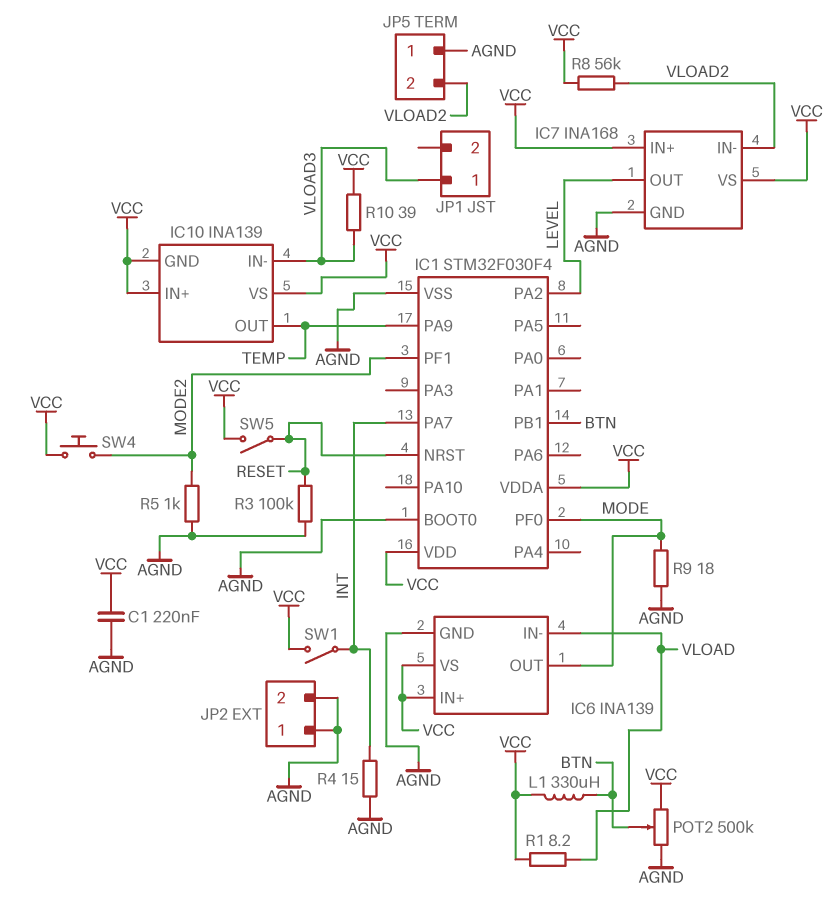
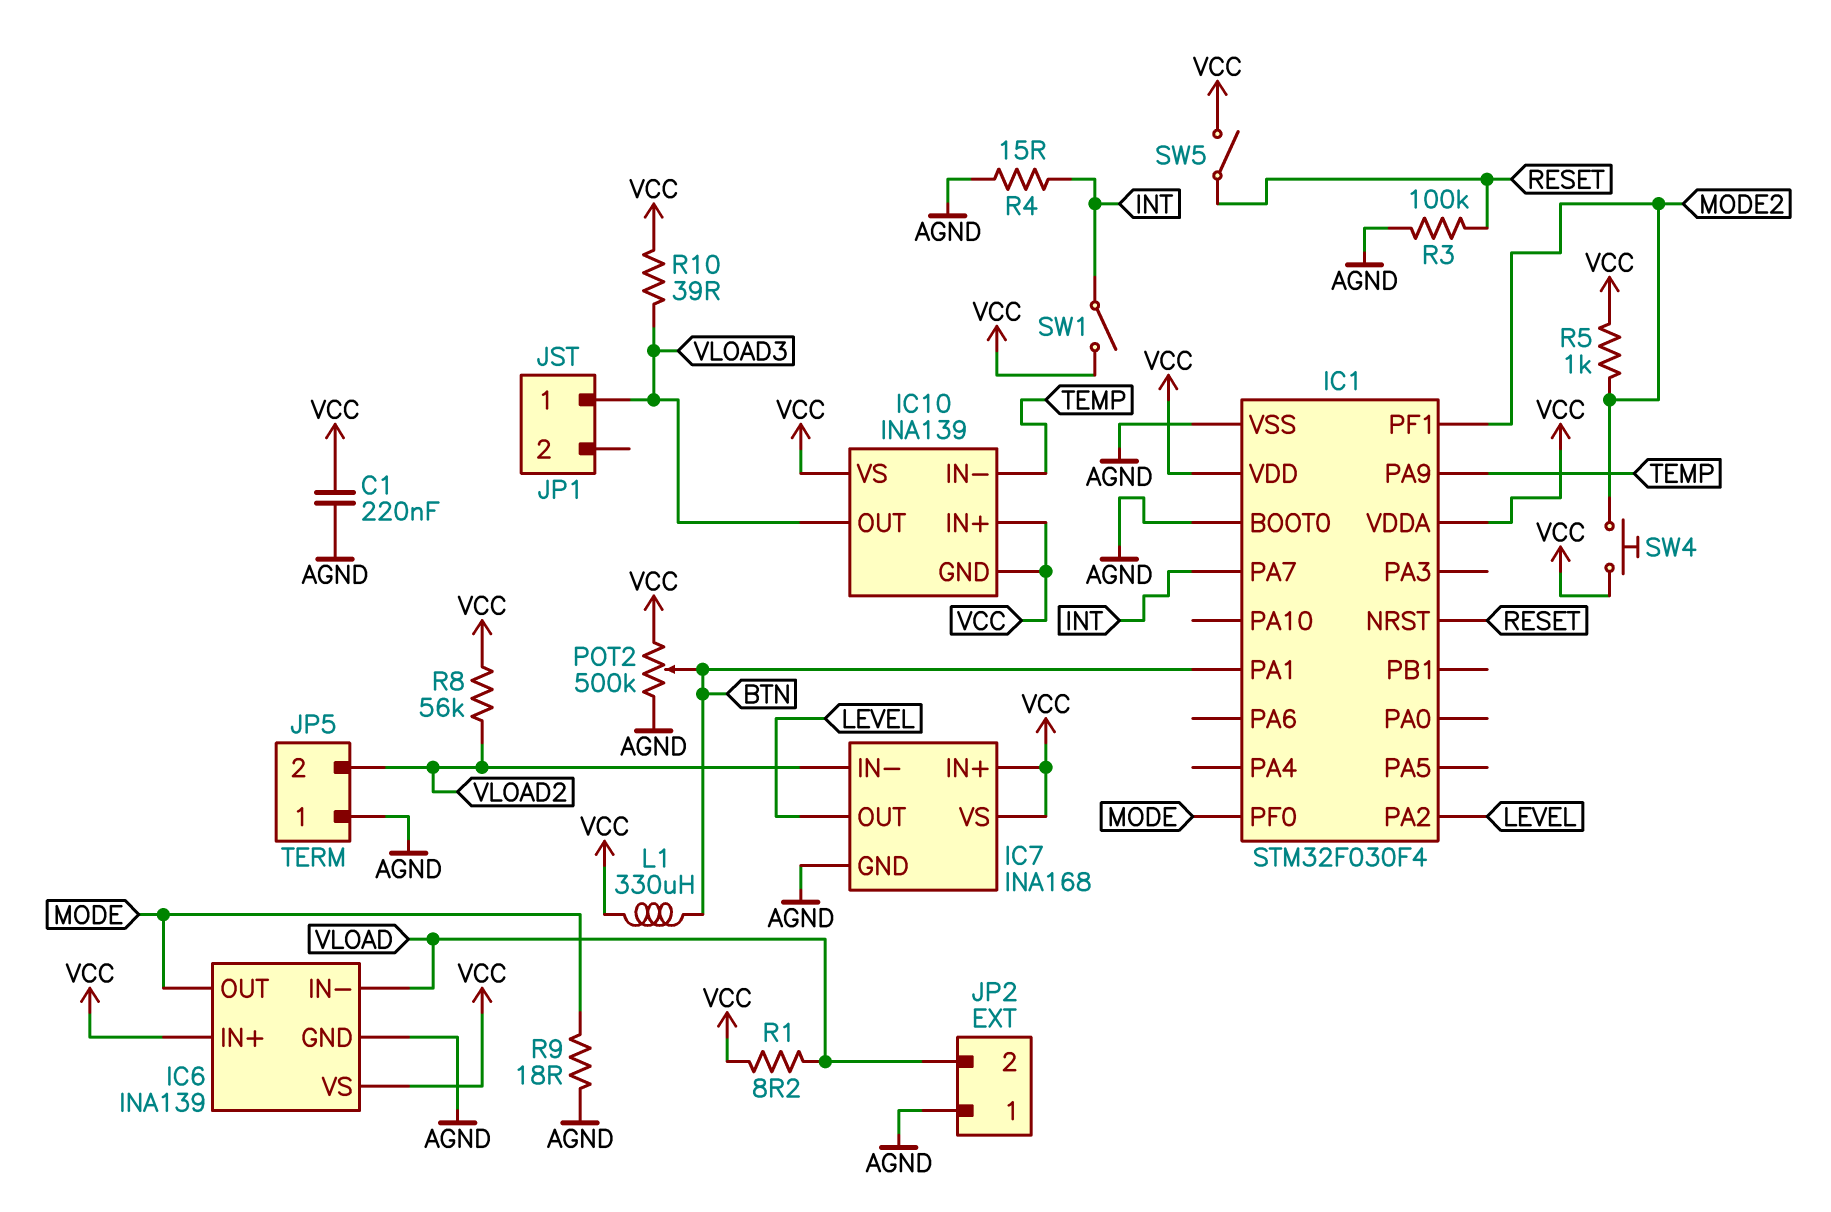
IC1 pin PA1: none -> BTN
IC1 pin PB1: BTN -> none
IC10 pin IN-: VLOAD3 -> TEMP
IC10 pin OUT: TEMP -> VLOAD3
JP2 pin 2: AGND -> VLOAD
R5: 1k (AGND, MODE2) -> 1k (MODE2, VCC)

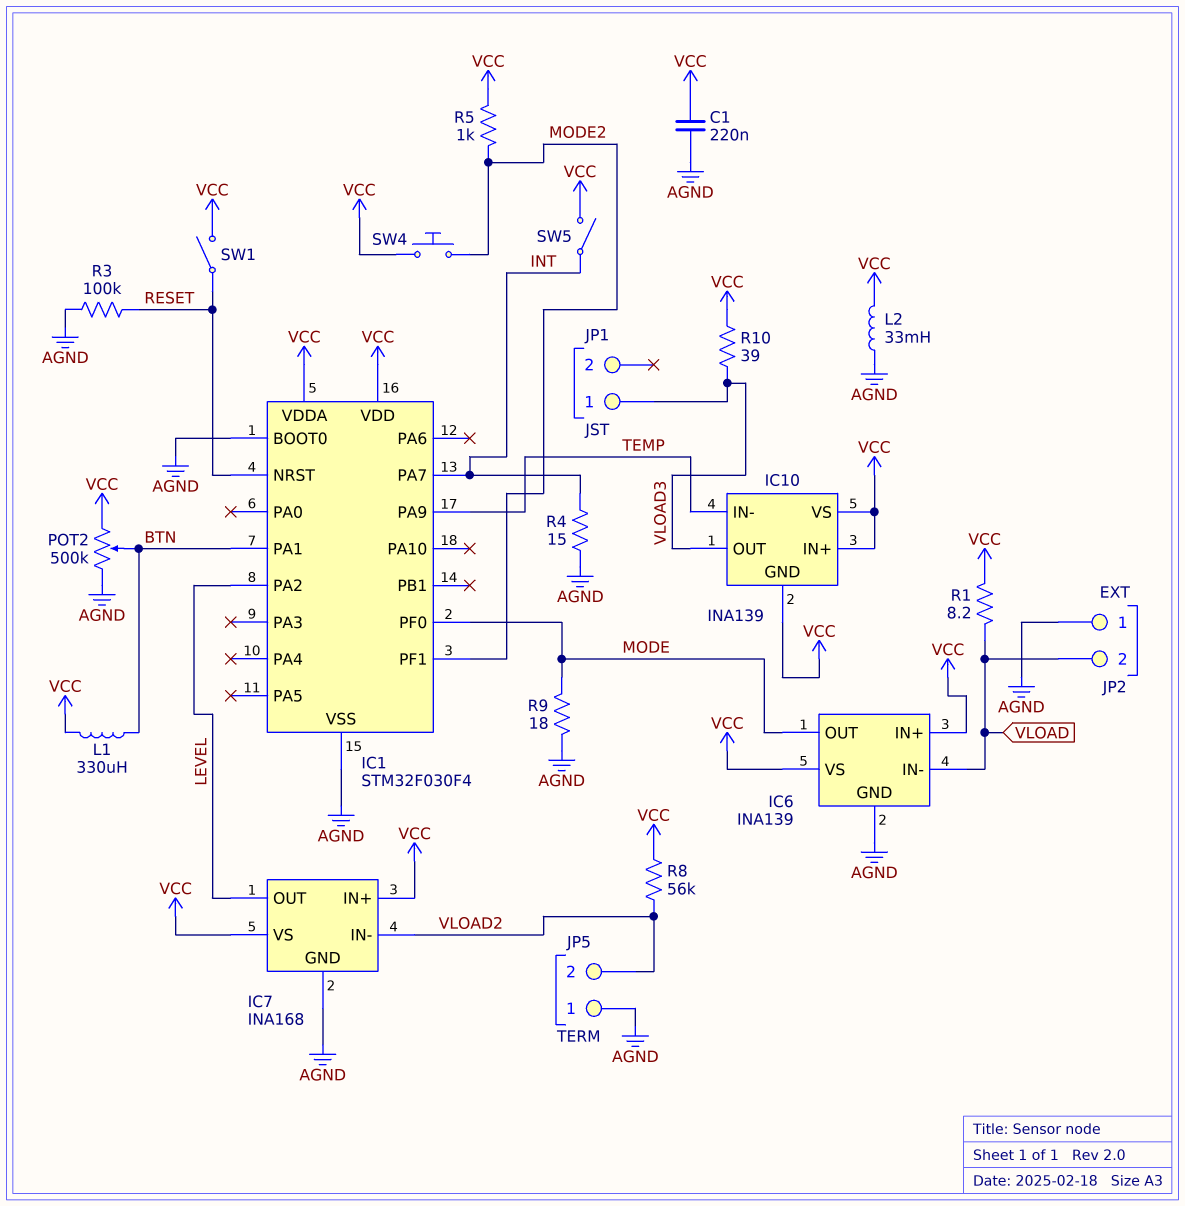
L2: none -> 33mH (AGND, VCC)
SW1: switch (INT, VCC) -> switch (RESET, VCC)
SW5: switch (RESET, VCC) -> switch (INT, VCC)

